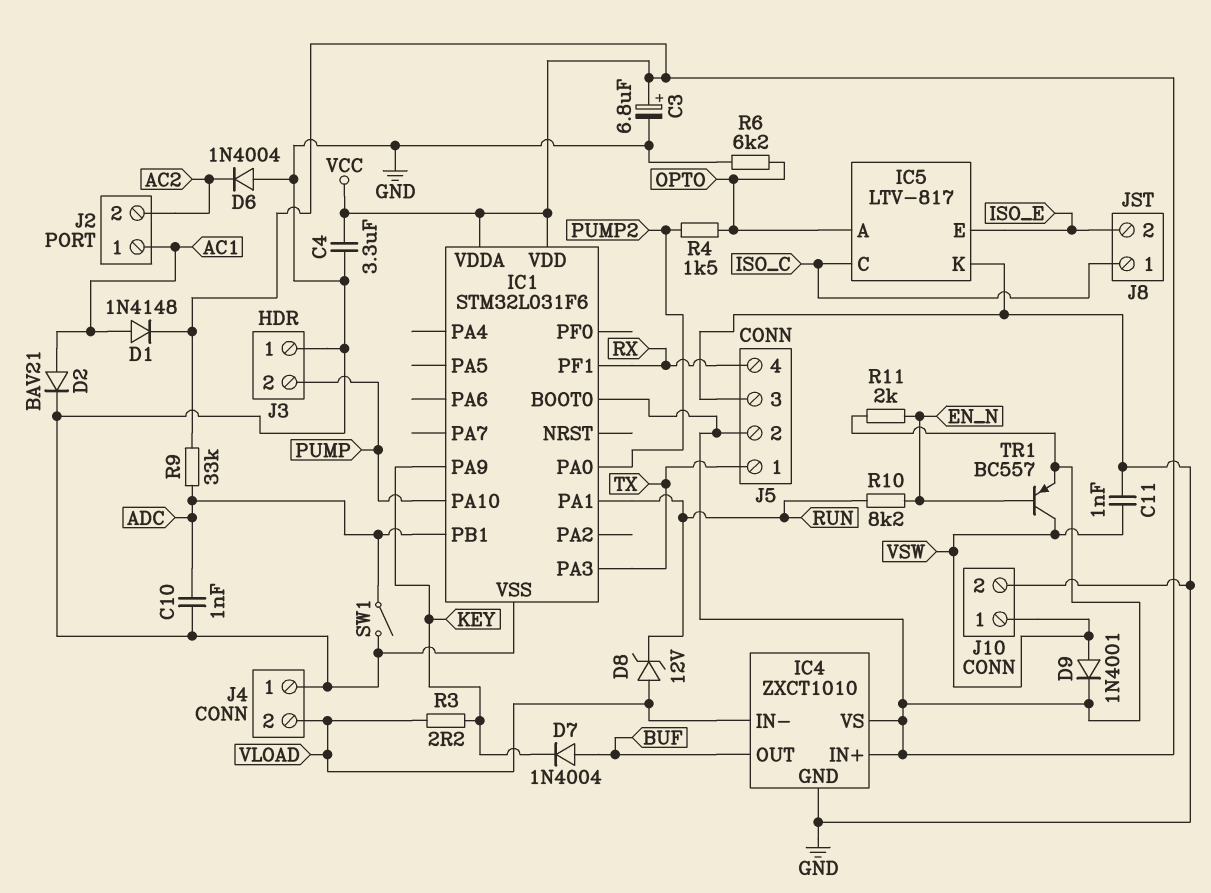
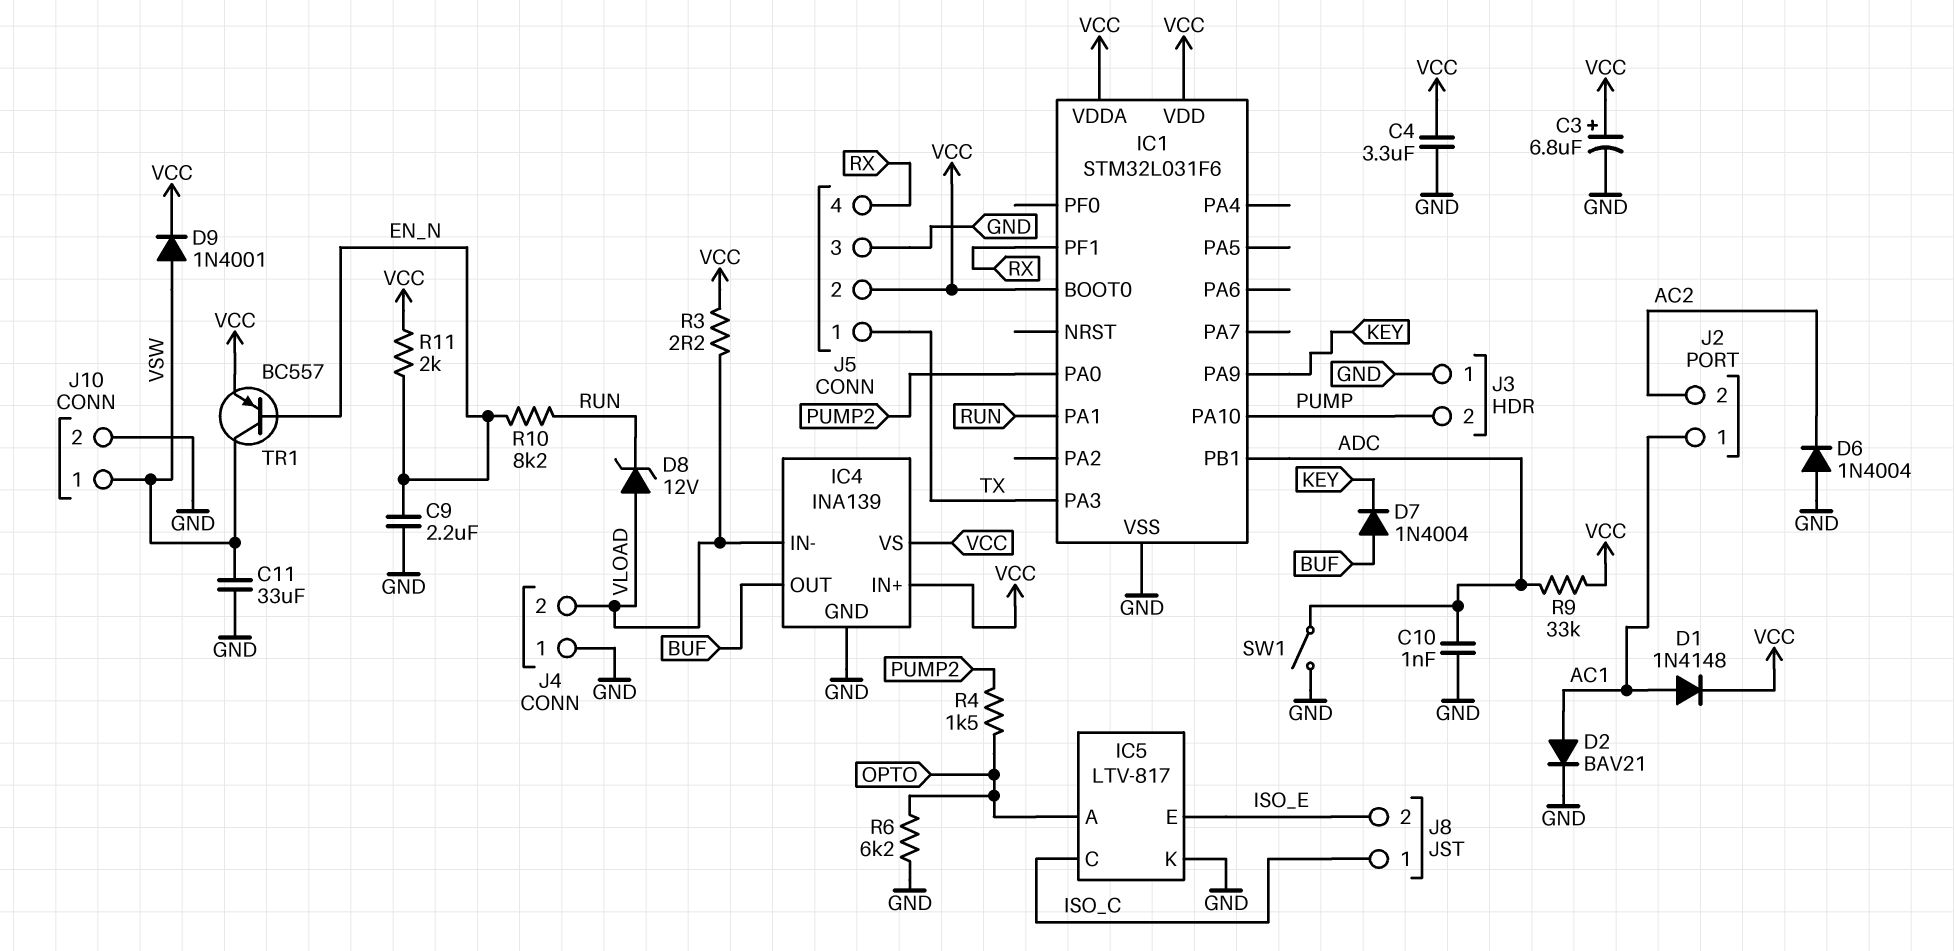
C9: none -> 2.2uF (EN_N, GND)
C11: 1nF (GND, VSW) -> 33uF (GND, VSW)
IC4: ZXCT1010 -> INA139
R3: 2.2 (KEY, VLOAD) -> 2.2 (VCC, VLOAD)

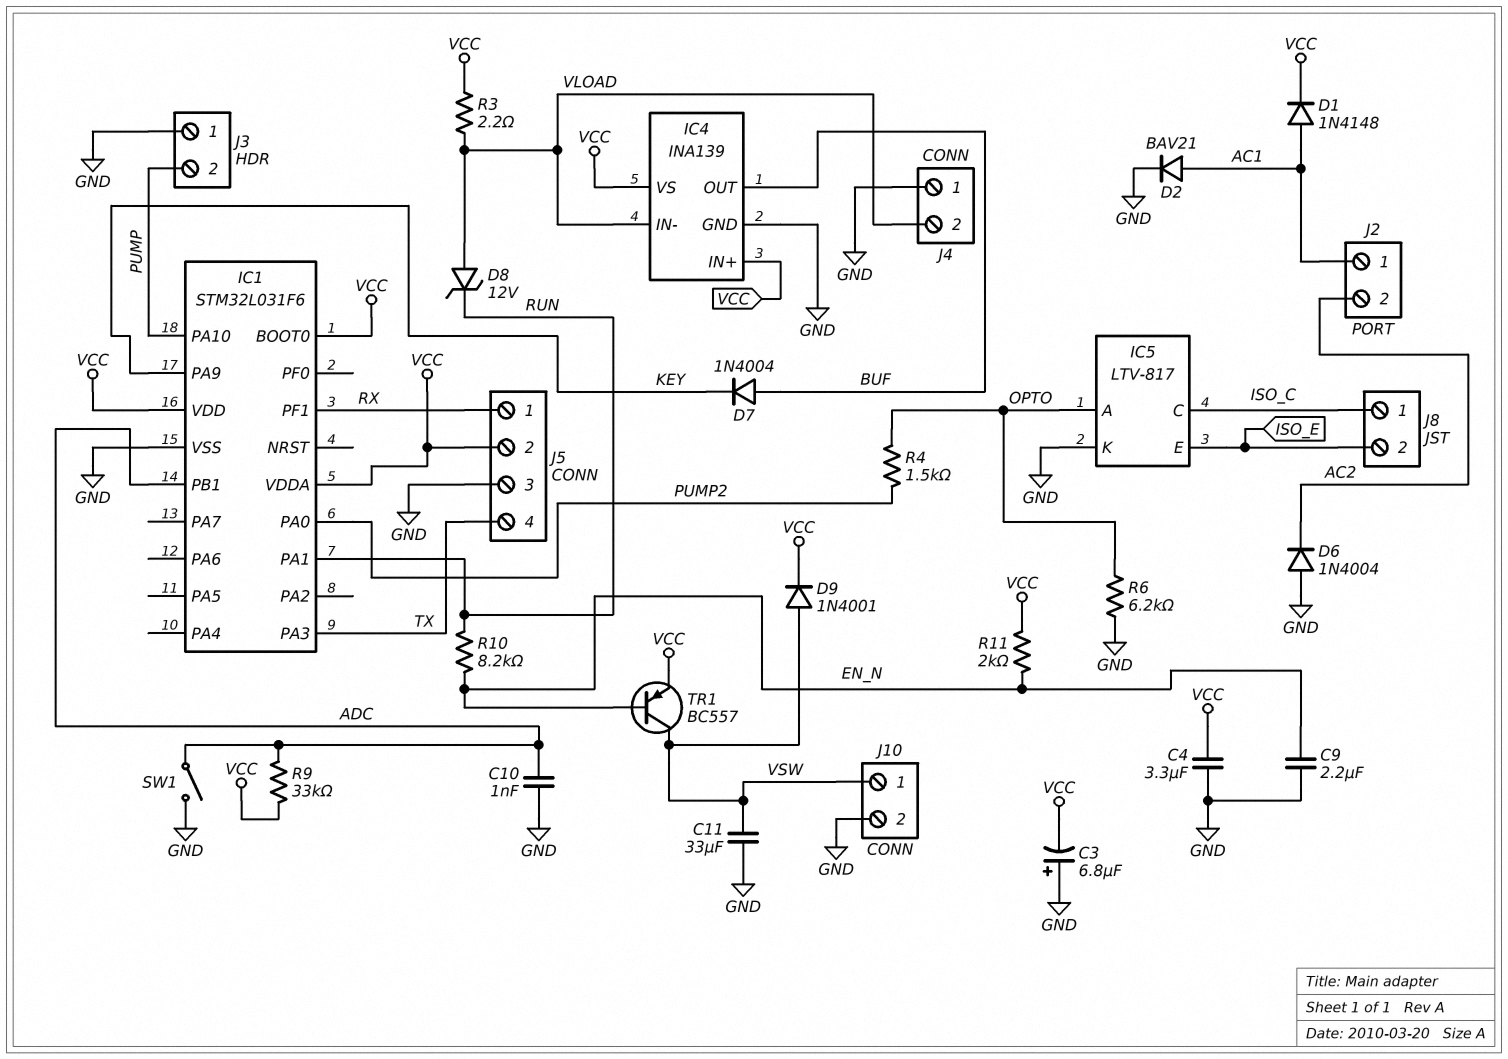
C3: 6.8uF (plus VCC, minus GND) -> 6.8uF (plus GND, minus VCC)
J5 pin 1: TX -> RX
J5 pin 4: RX -> TX

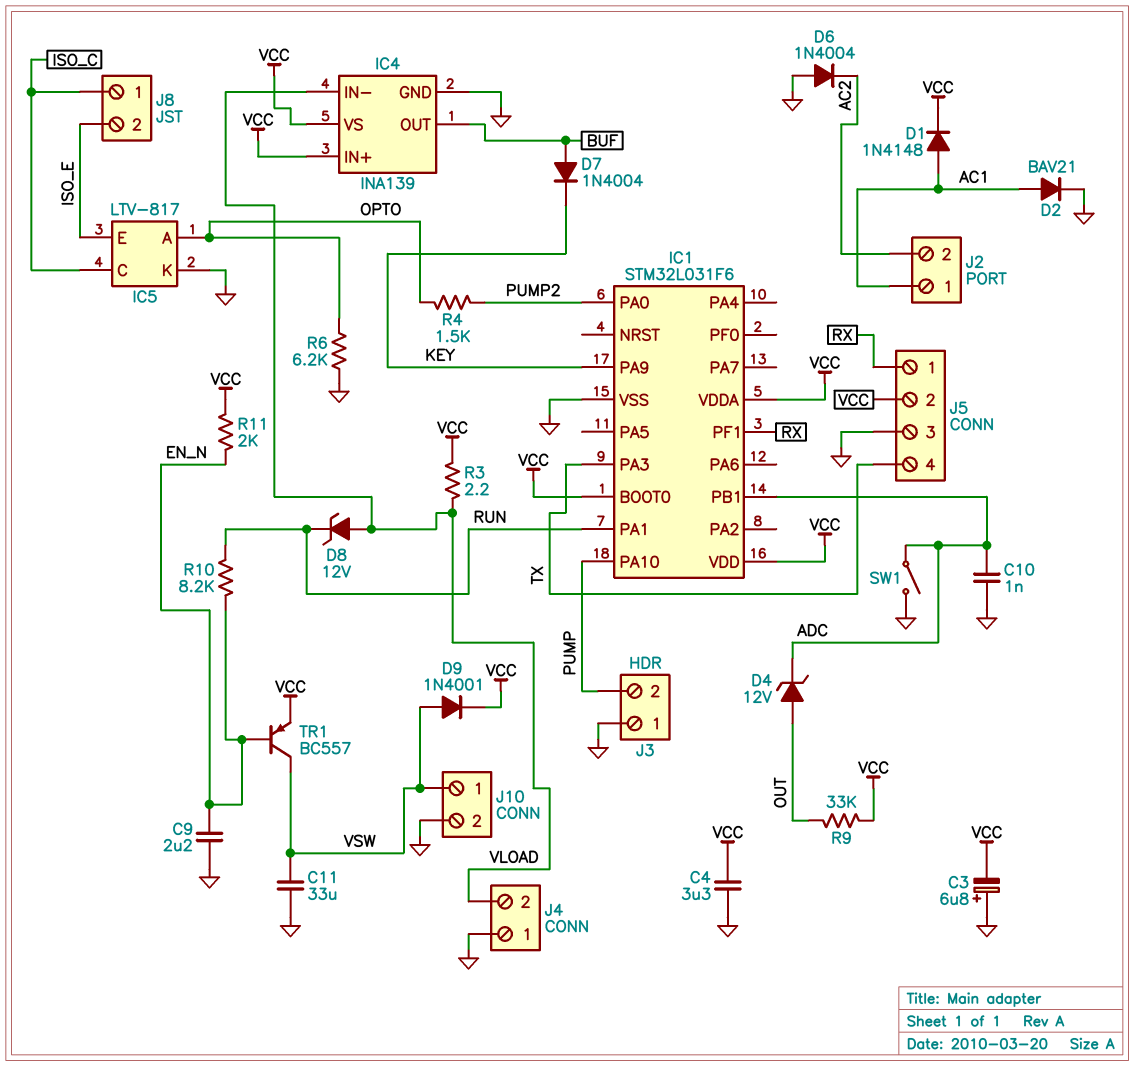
D4: none -> zener 12V (A OUT, K ADC)
R9: 33k (ADC, VCC) -> 33k (OUT, VCC)

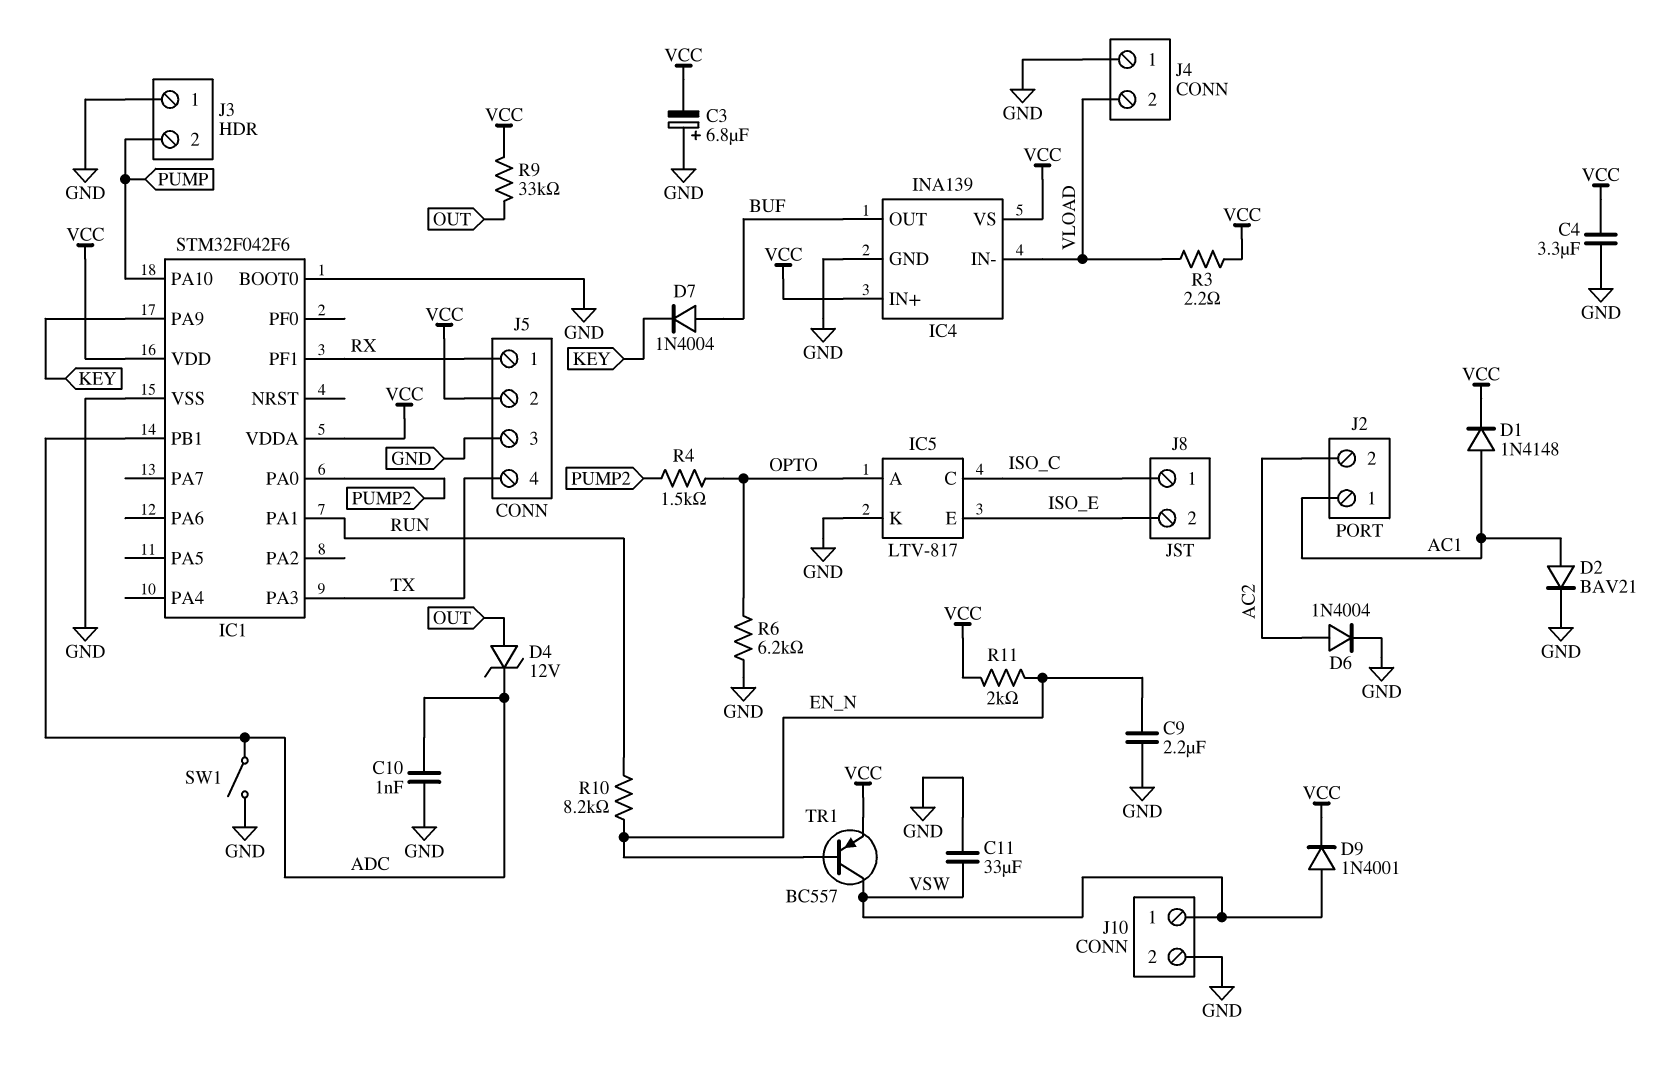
D6: diode 1N4004 (A GND, K AC2) -> diode 1N4004 (A AC2, K GND)
D8: zener 12V (A VLOAD, K RUN) -> none
IC1: STM32L031F6 -> STM32F042F6
IC1 pin BOOT0: VCC -> GND

